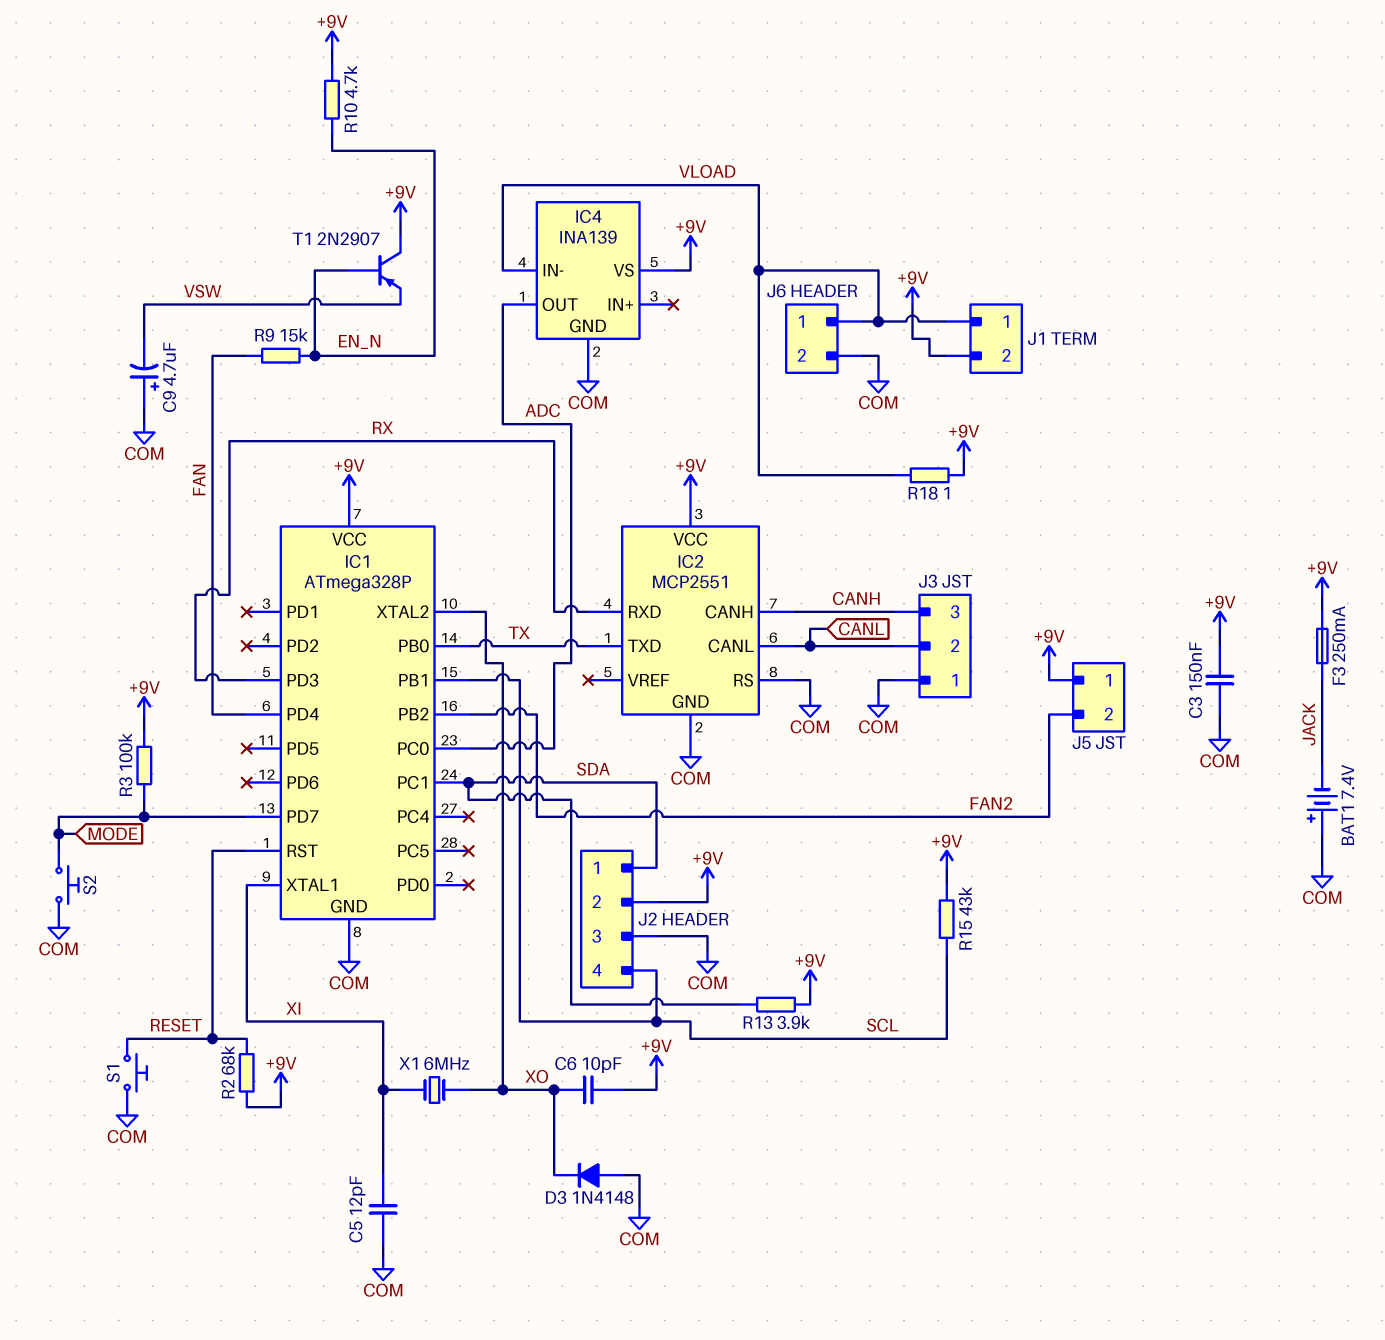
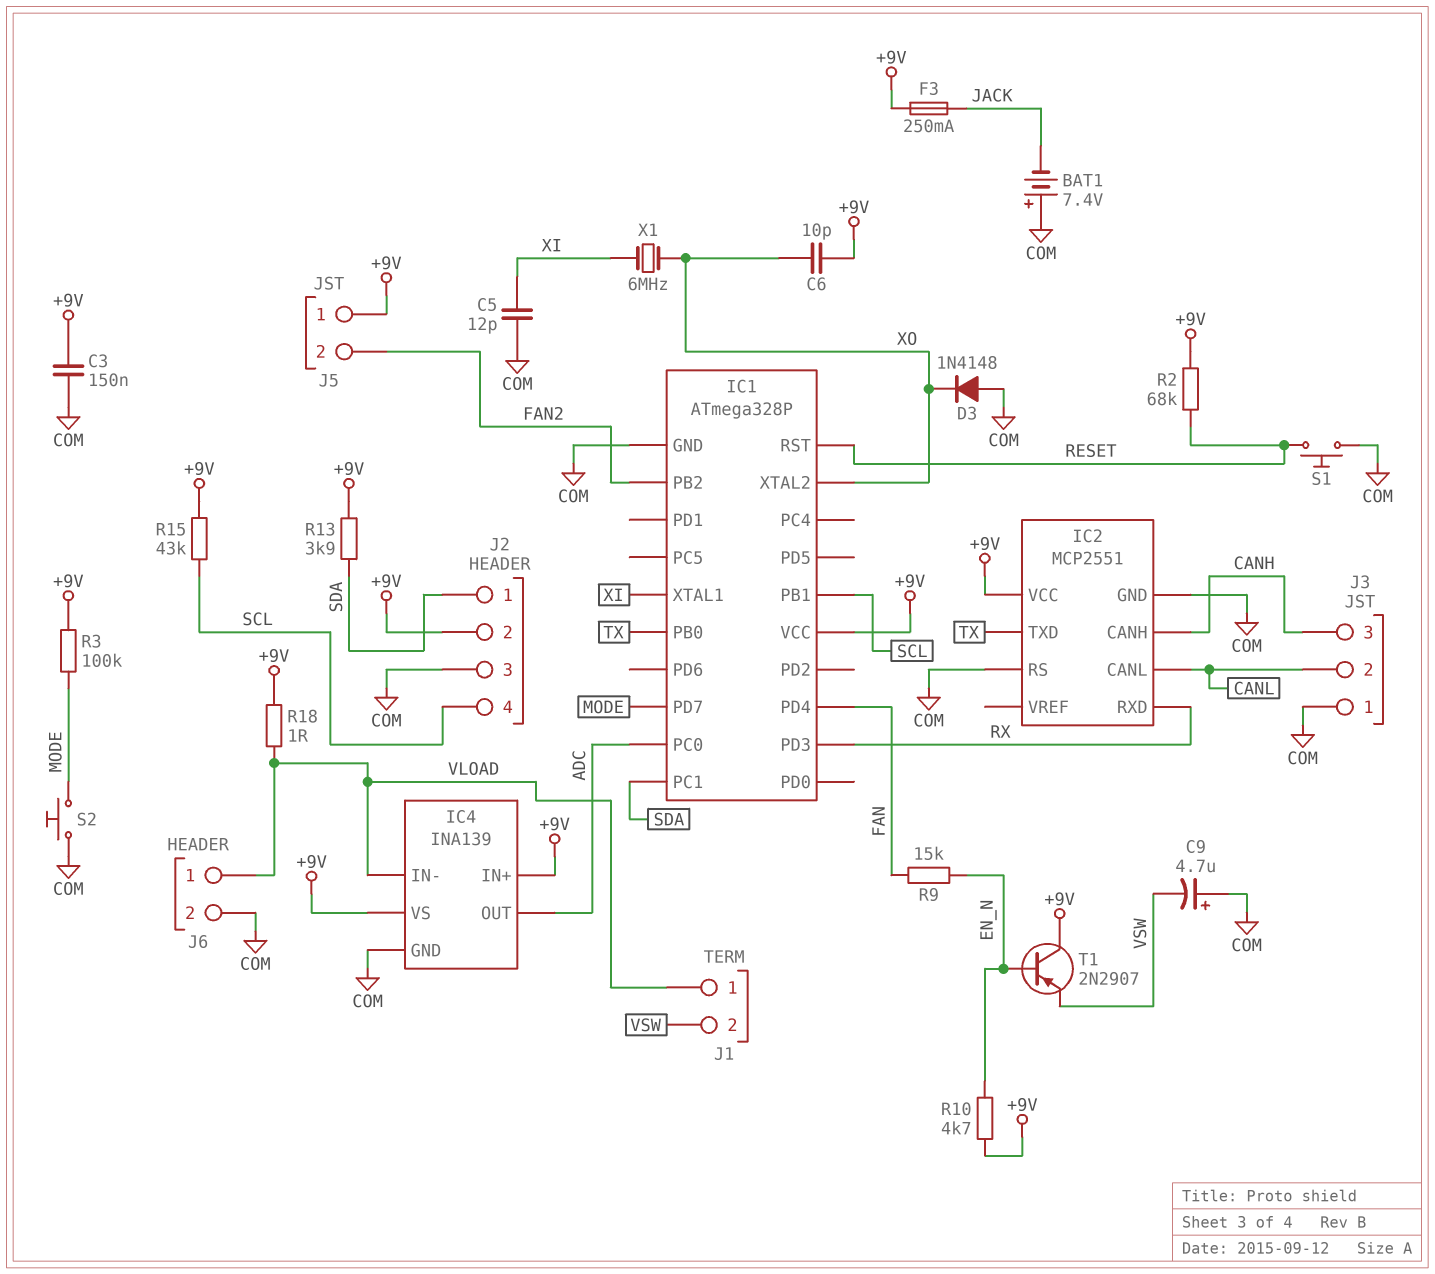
IC4 pin IN+: none -> +9V
J1 pin 2: +9V -> VSW

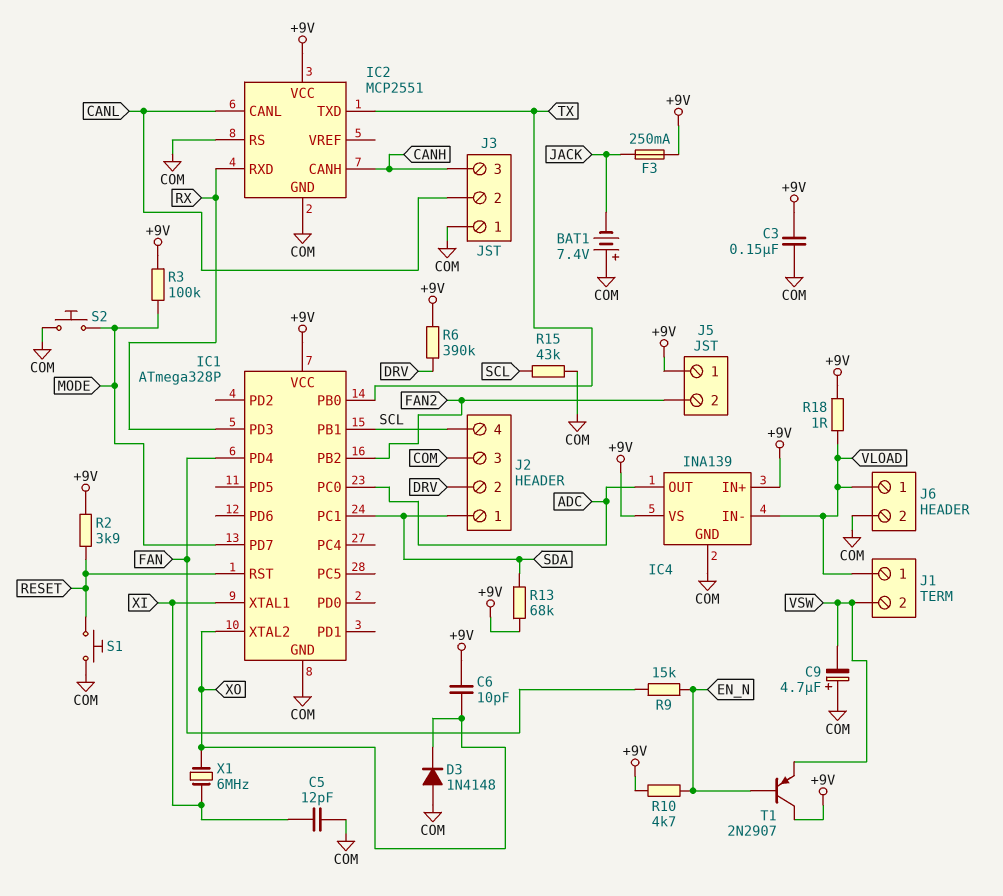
J2 pin 2: +9V -> DRV
R2: 68k (+9V, RESET) -> 3.9k (+9V, RESET)
R6: none -> 390k (+9V, DRV)
R13: 3.9k (+9V, SDA) -> 68k (+9V, SDA)
R15: 43k (+9V, SCL) -> 43k (COM, SCL)

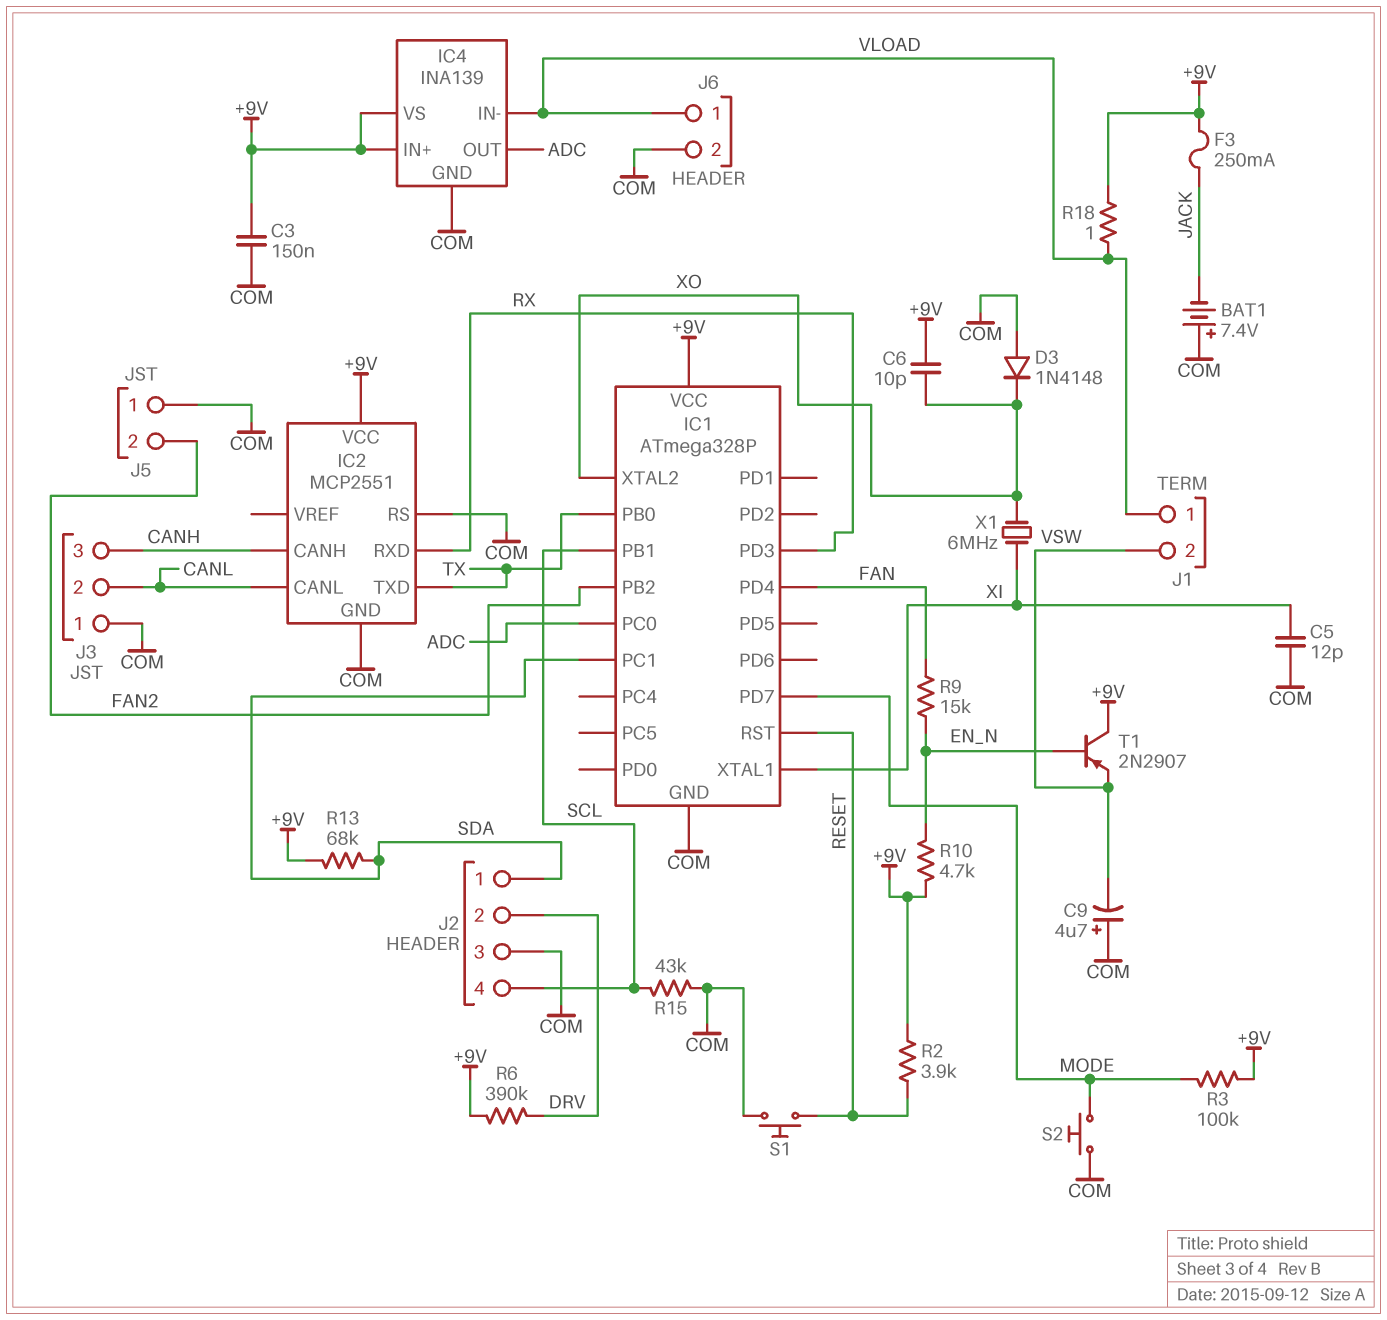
J5 pin 1: +9V -> COM

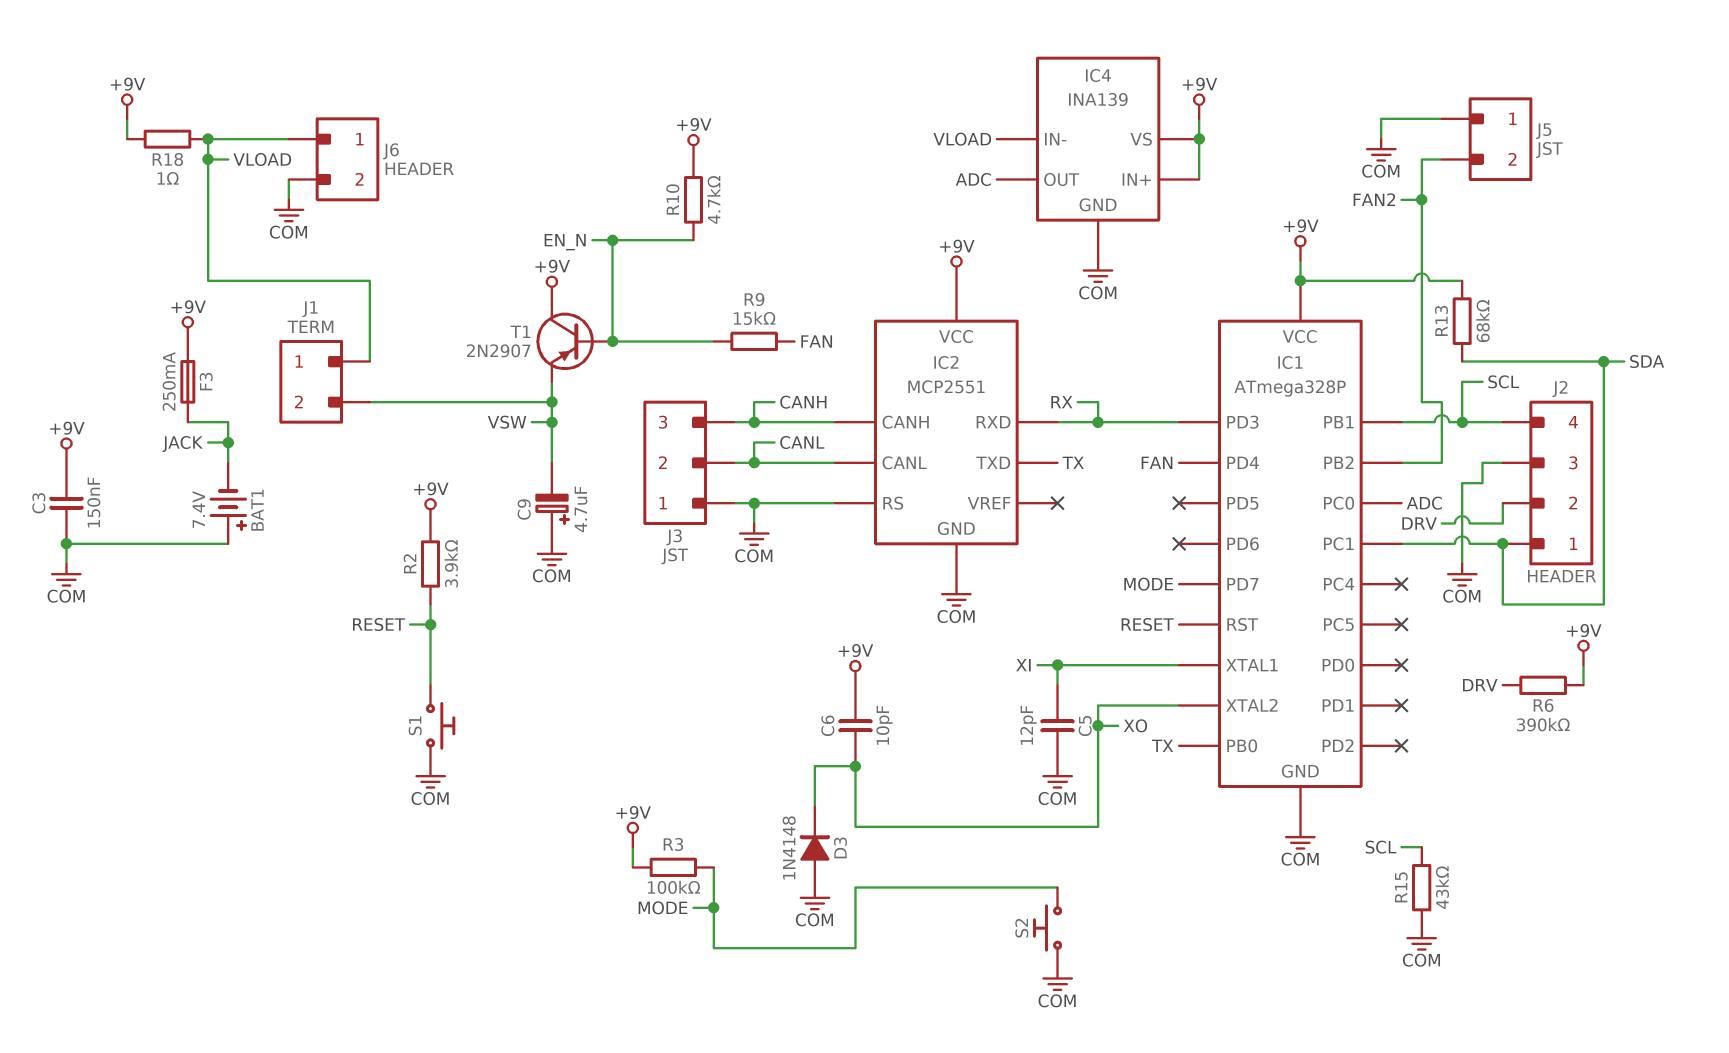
X1: 6MHz (XI, XO) -> none

